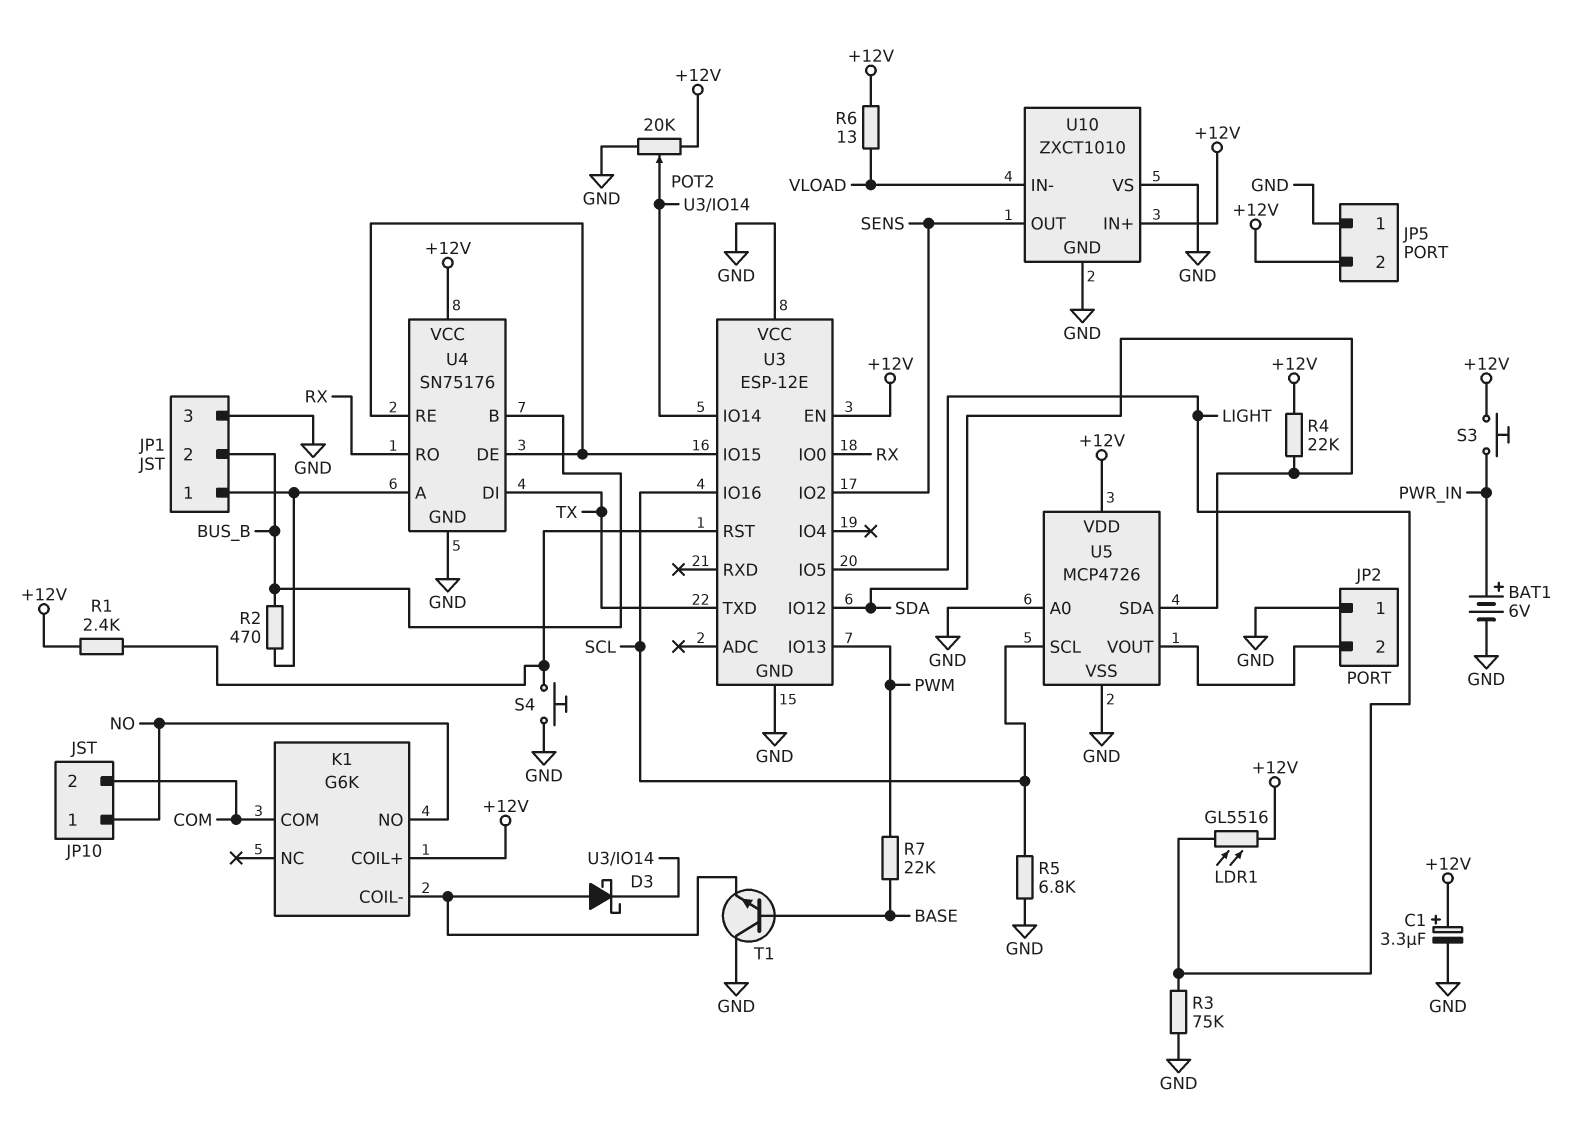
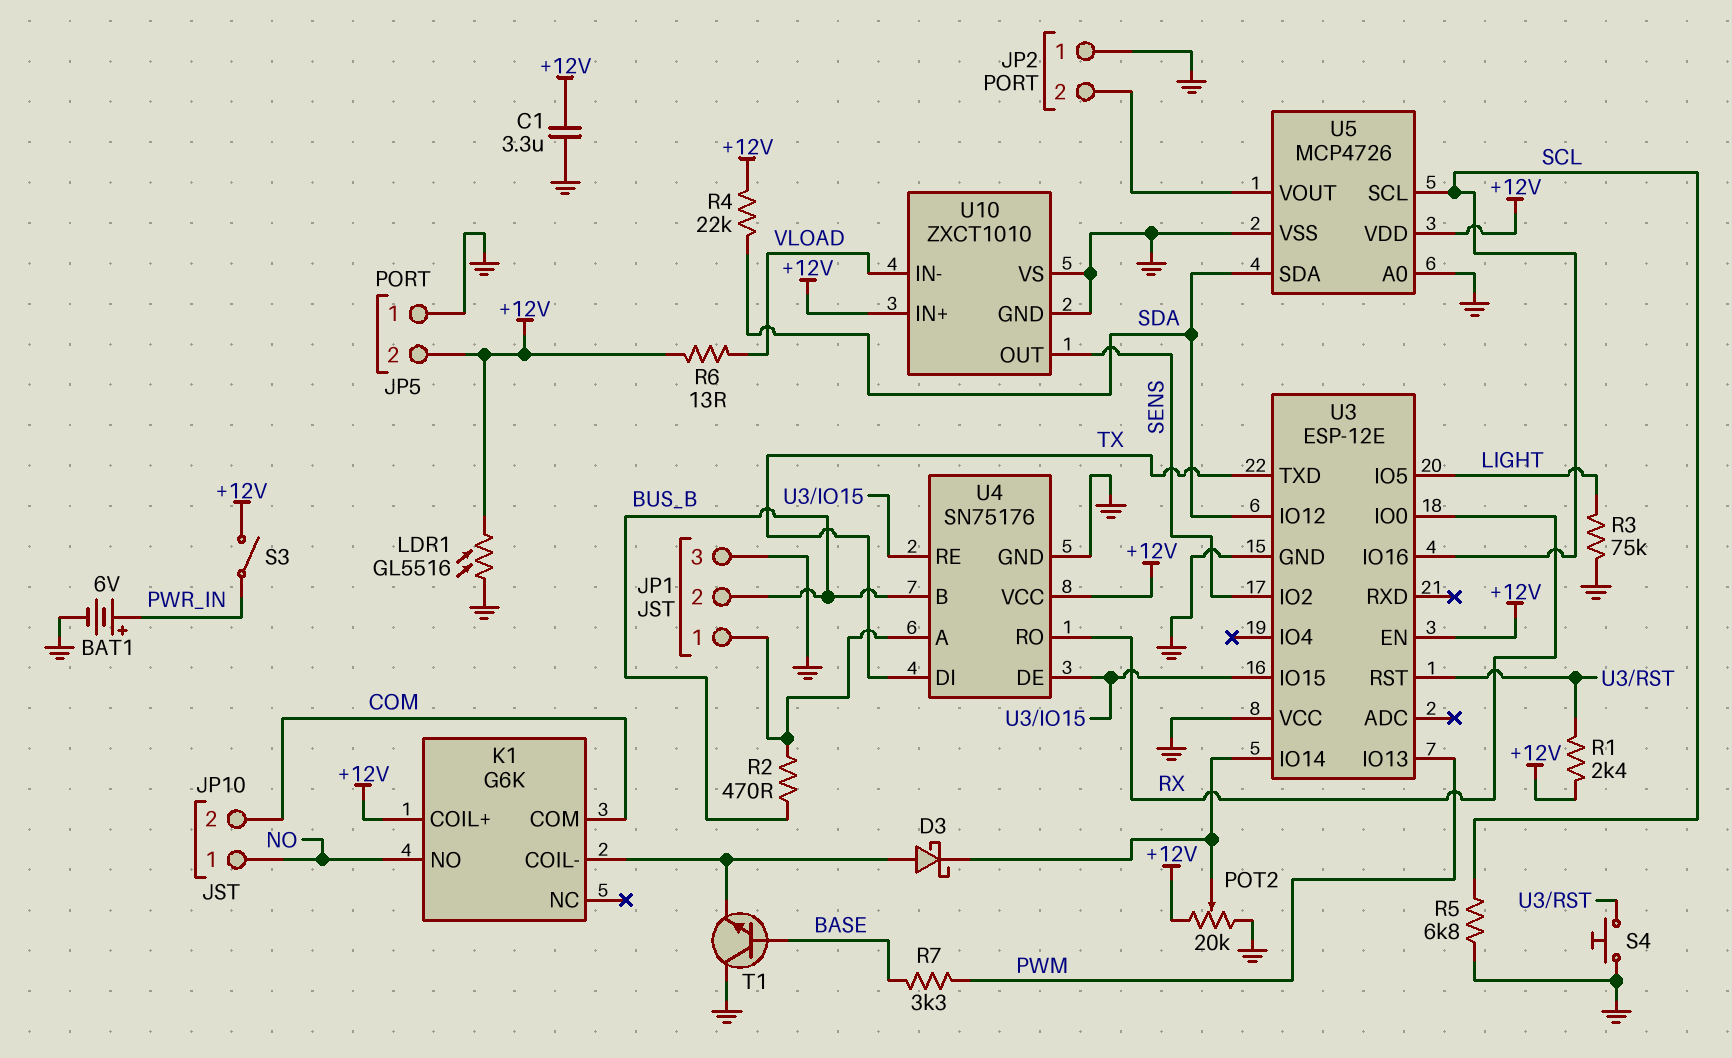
C1: 3.3uF (plus +12V, minus GND) -> 3.3uF (+12V, GND)
LDR1: GL5516 (+12V, LIGHT) -> GL5516 (+12V, GND)
R7: 22k (BASE, PWM) -> 3.3k (BASE, PWM)
S3: button (+12V, PWR_IN) -> switch (+12V, PWR_IN)

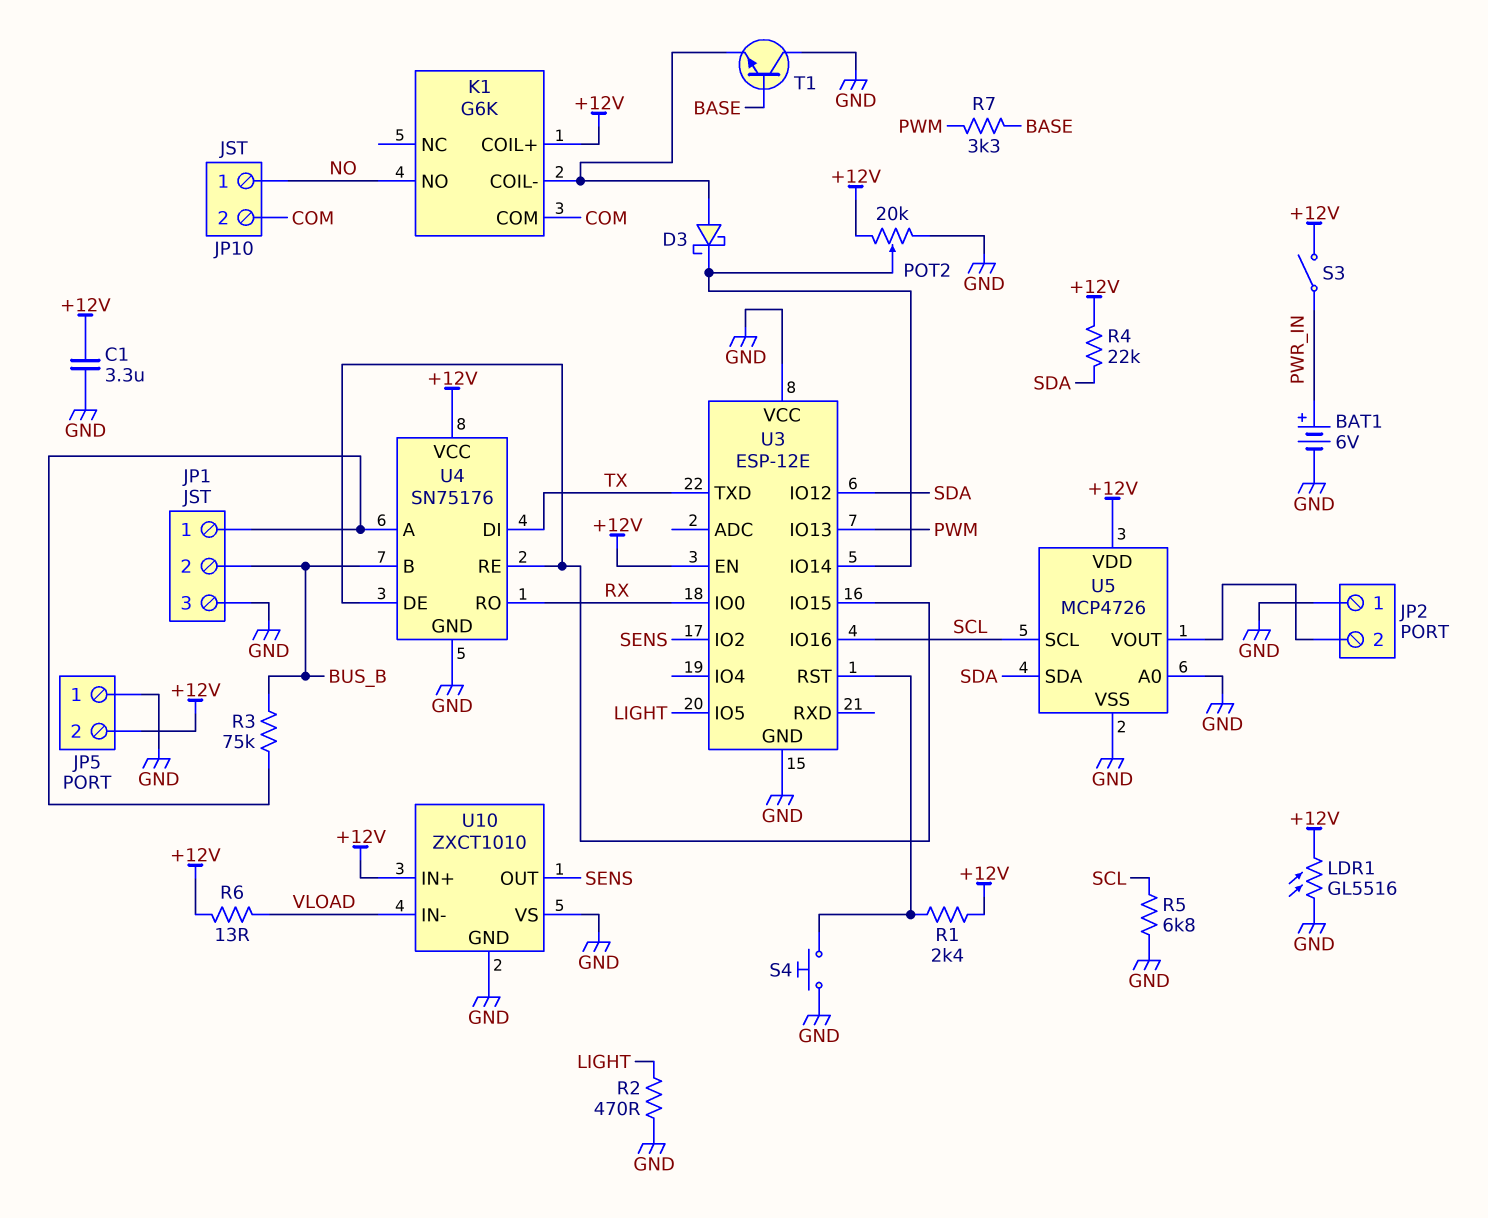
R2: 470 (BUS_B, JP1/1) -> 470 (GND, LIGHT)
R3: 75k (GND, LIGHT) -> 75k (BUS_B, JP1/1)

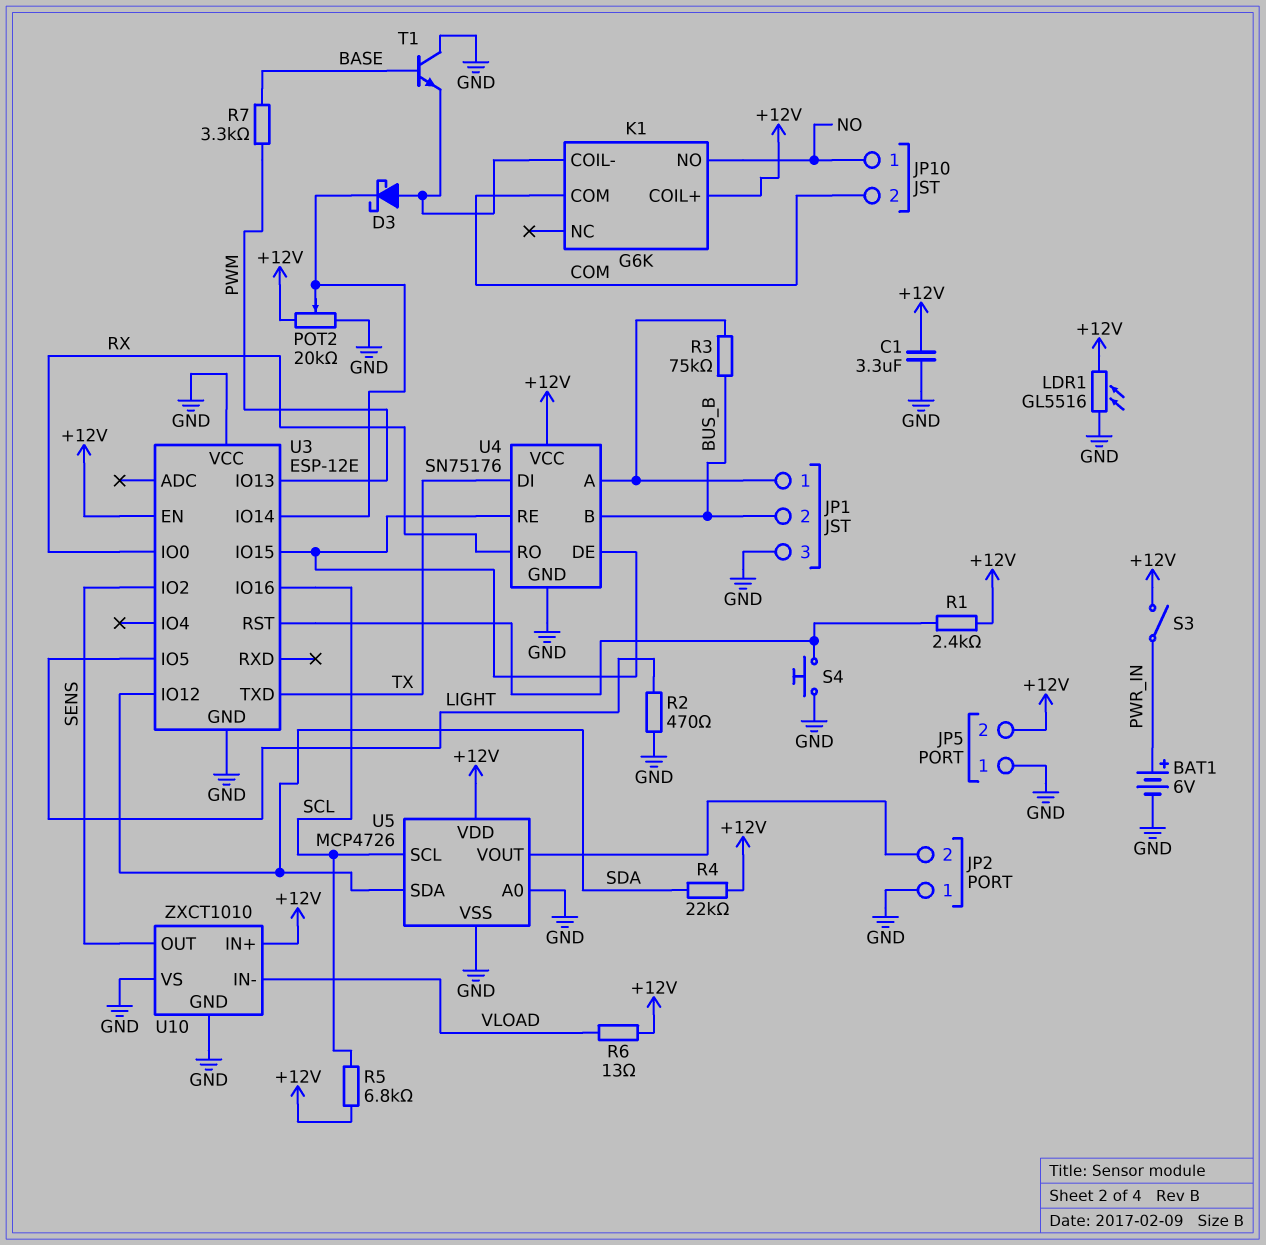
R5: 6.8k (GND, SCL) -> 6.8k (+12V, SCL)

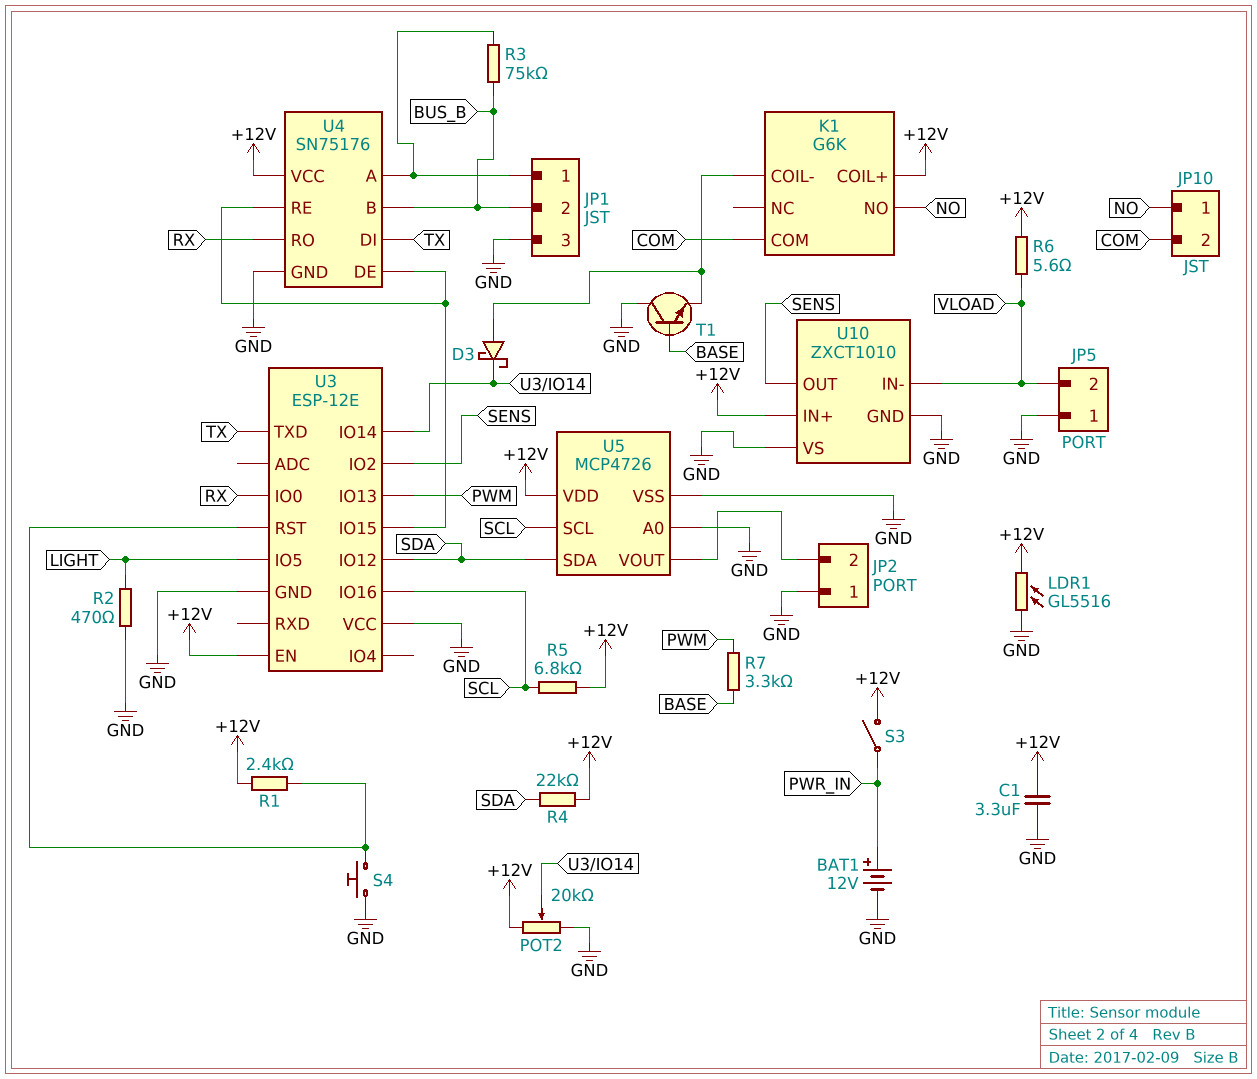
BAT1: 6V (plus PWR_IN, minus GND) -> 12V (plus PWR_IN, minus GND)
JP5 pin 2: +12V -> VLOAD
R6: 13 (+12V, VLOAD) -> 5.6 (+12V, VLOAD)

